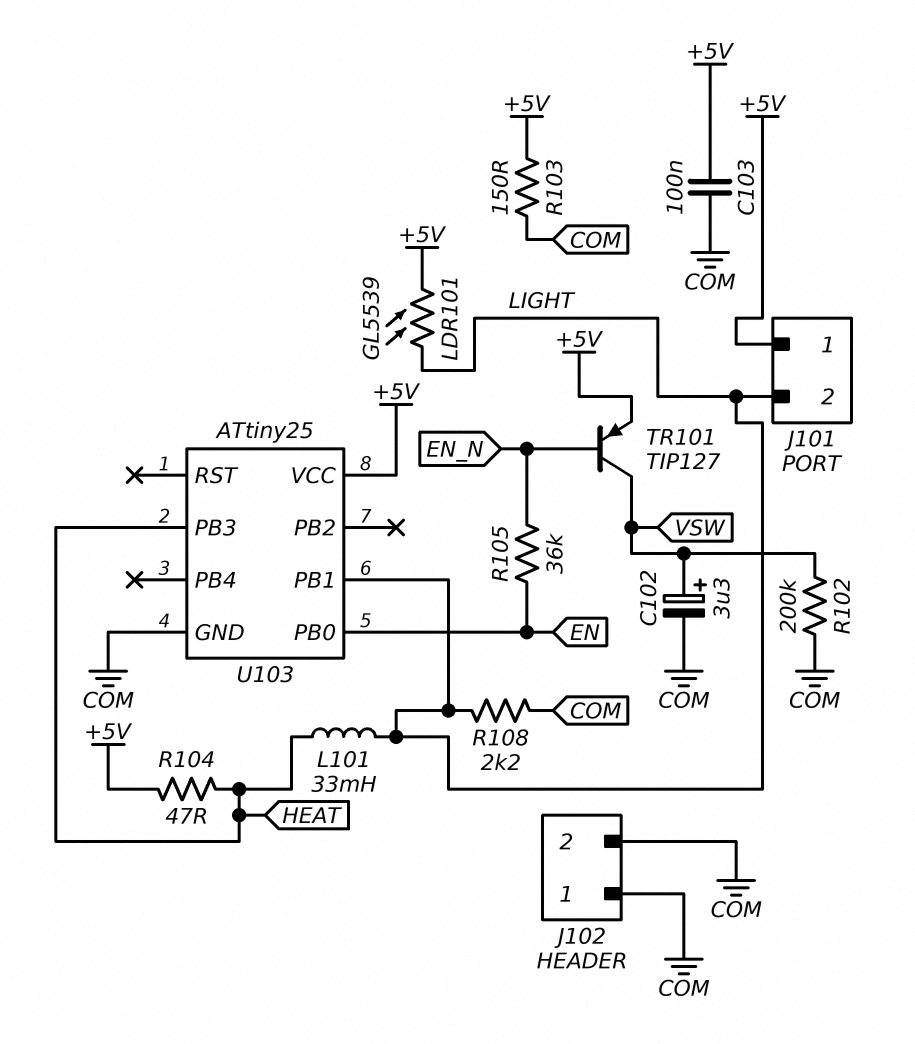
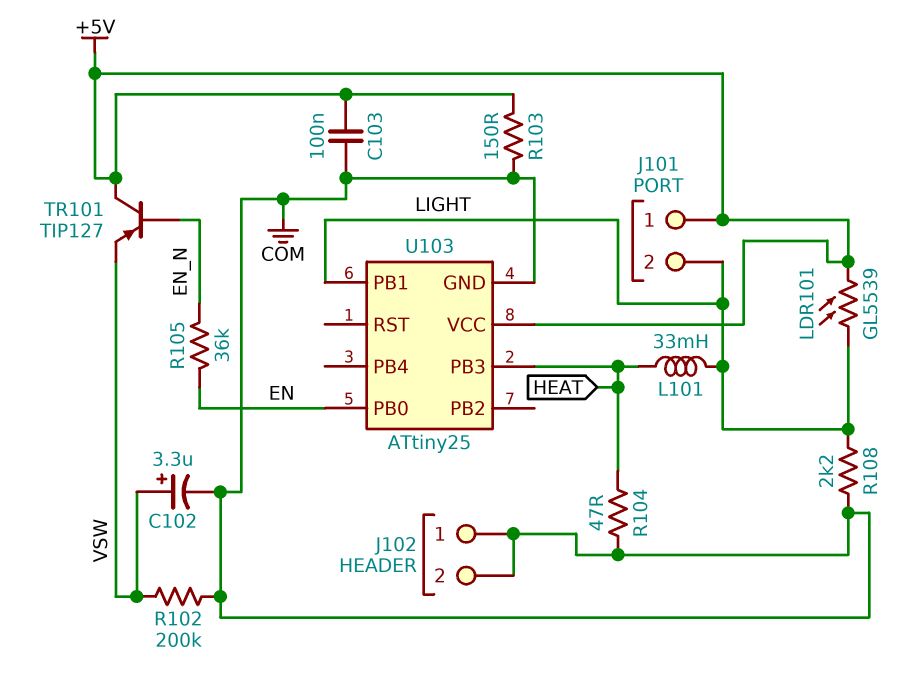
R104: 47 (+5V, HEAT) -> 47 (COM, HEAT)
TR101: PNP TIP127 (B EN_N, C VSW, E +5V) -> PNP TIP127 (B EN_N, C +5V, E VSW)

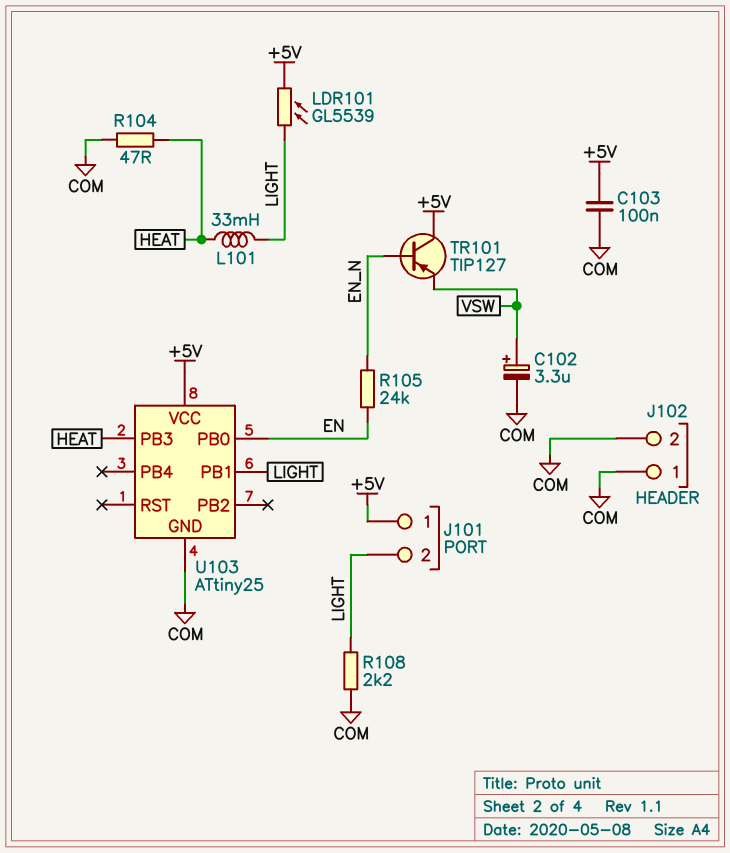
R102: 200k (COM, VSW) -> none
R103: 150 (+5V, COM) -> none
R105: 36k (EN, EN_N) -> 24k (EN, EN_N)

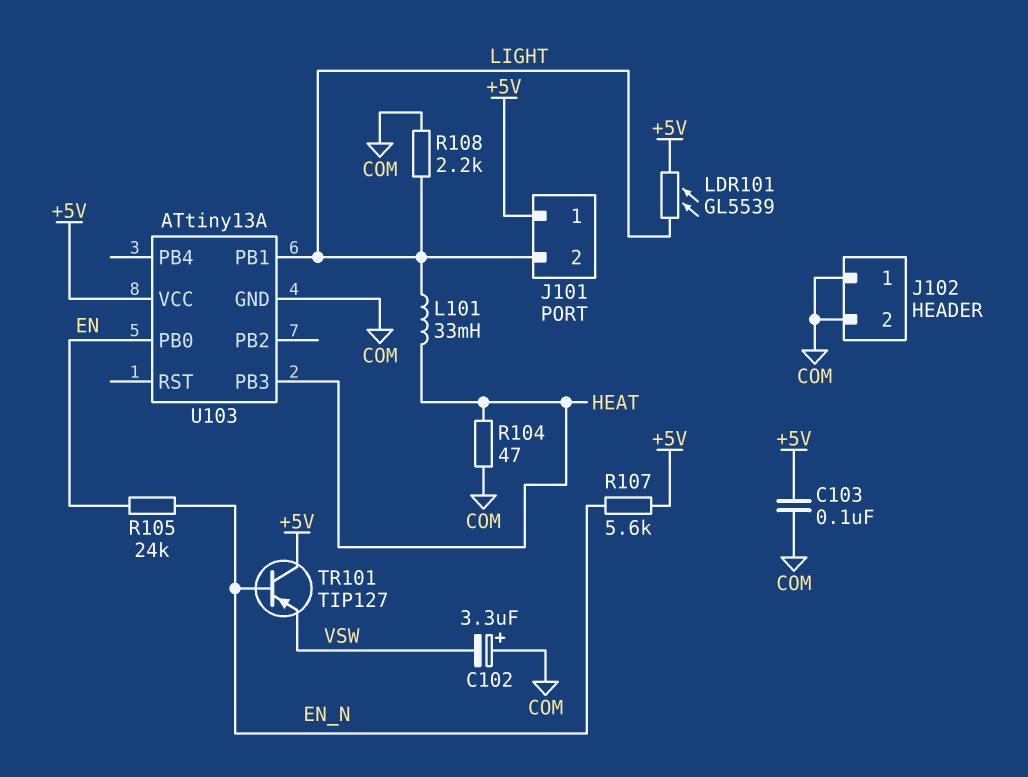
C102: 3.3uF (plus VSW, minus COM) -> 3.3uF (plus COM, minus VSW)
R107: none -> 5.6k (+5V, EN_N)
U103: ATtiny25 -> ATtiny13A

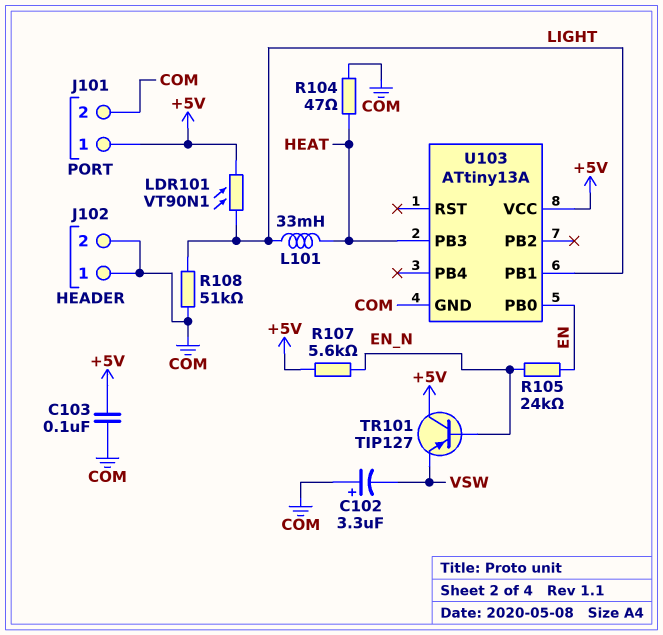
J101 pin 2: LIGHT -> COM
LDR101: GL5539 (+5V, LIGHT) -> VT90N1 (+5V, LIGHT)
R108: 2.2k (COM, LIGHT) -> 51k (COM, LIGHT)

